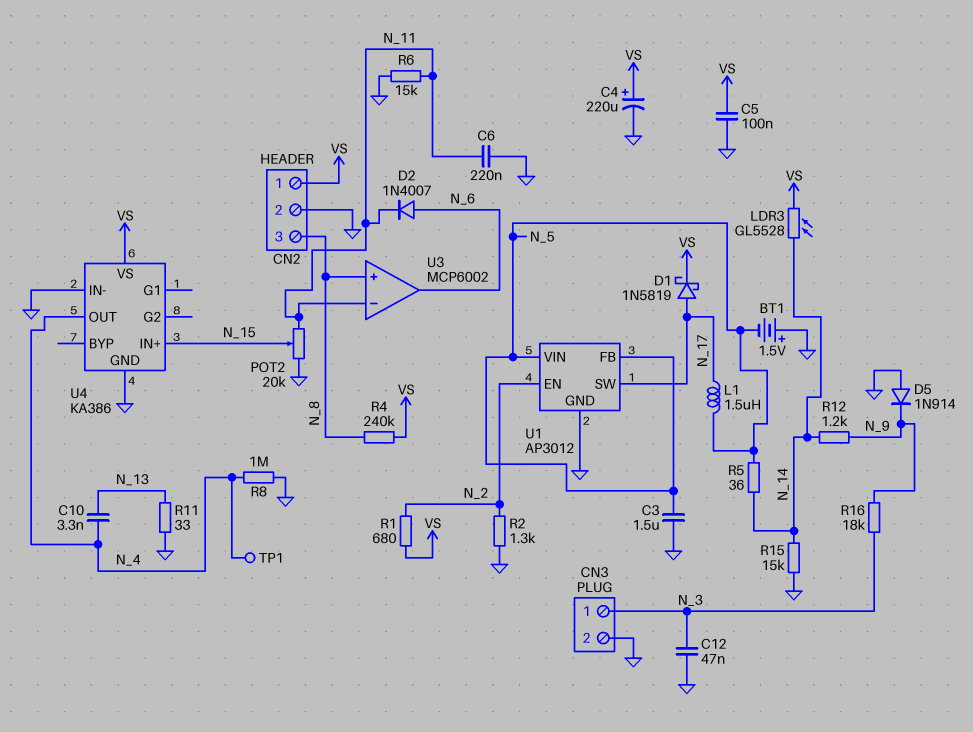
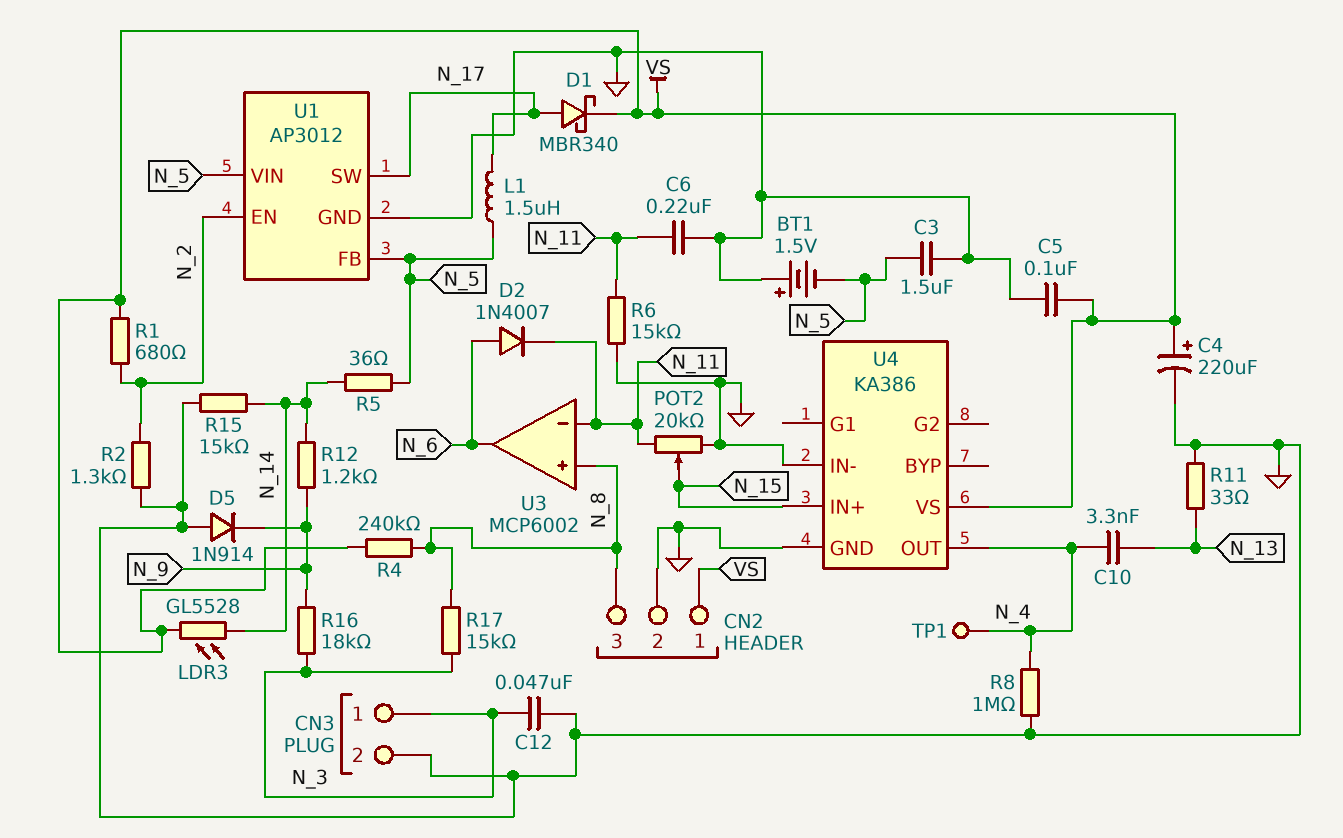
D1: schottky 1N5819 (A N_17, K VS) -> schottky MBR340 (A N_17, K VS)
R17: none -> 15k (N_3, N_8)

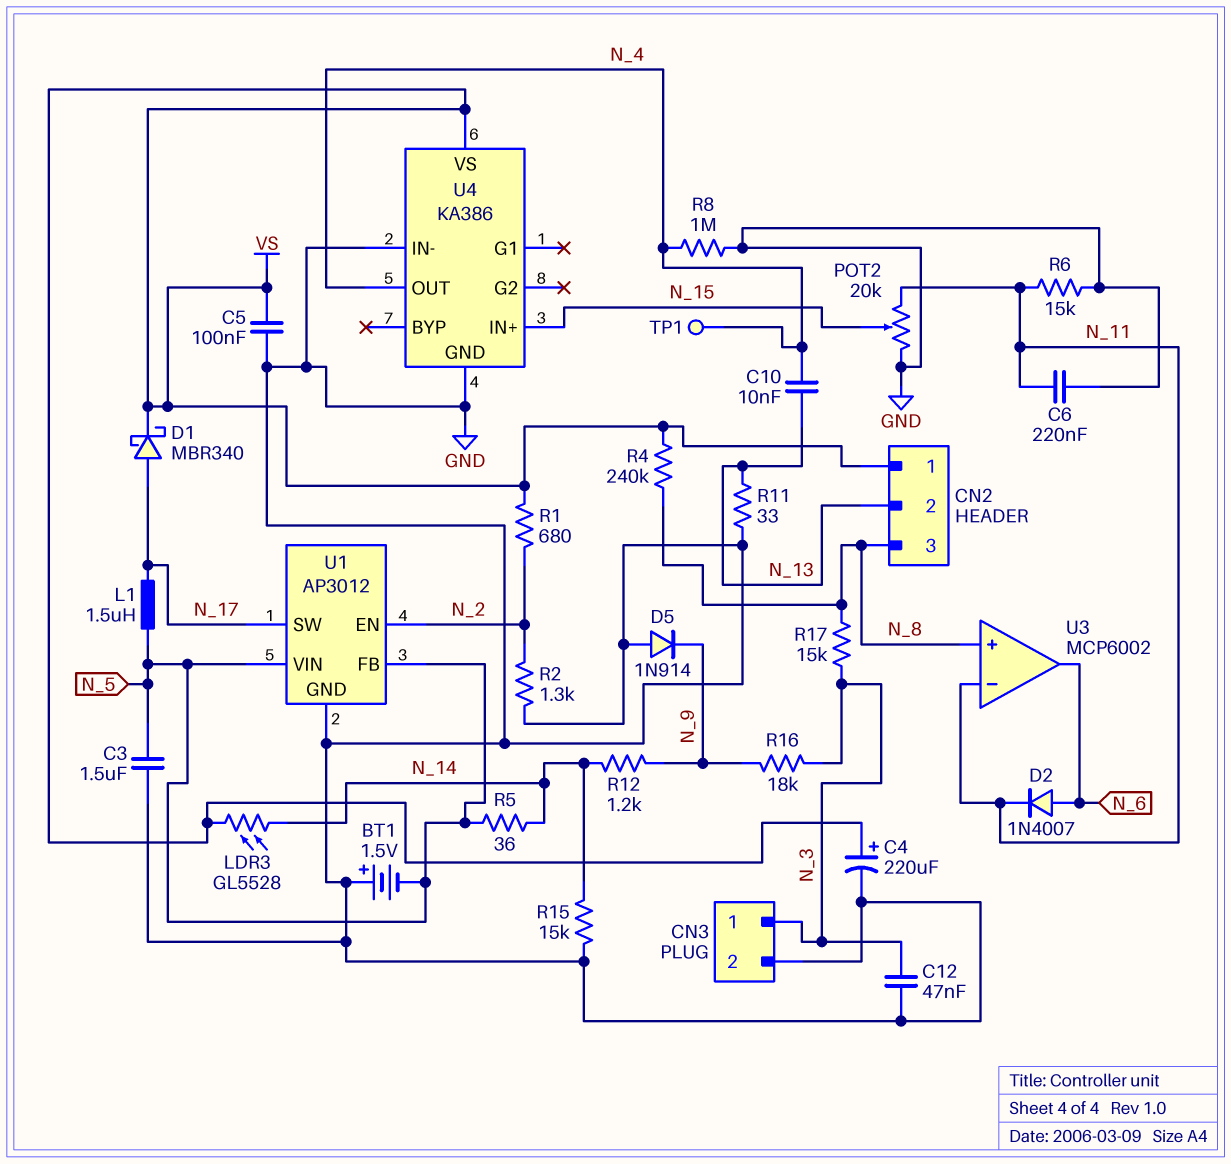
C10: 3.3nF (N_4, N_13) -> 10nF (N_4, N_13)
CN2 pin 2: GND -> N_13

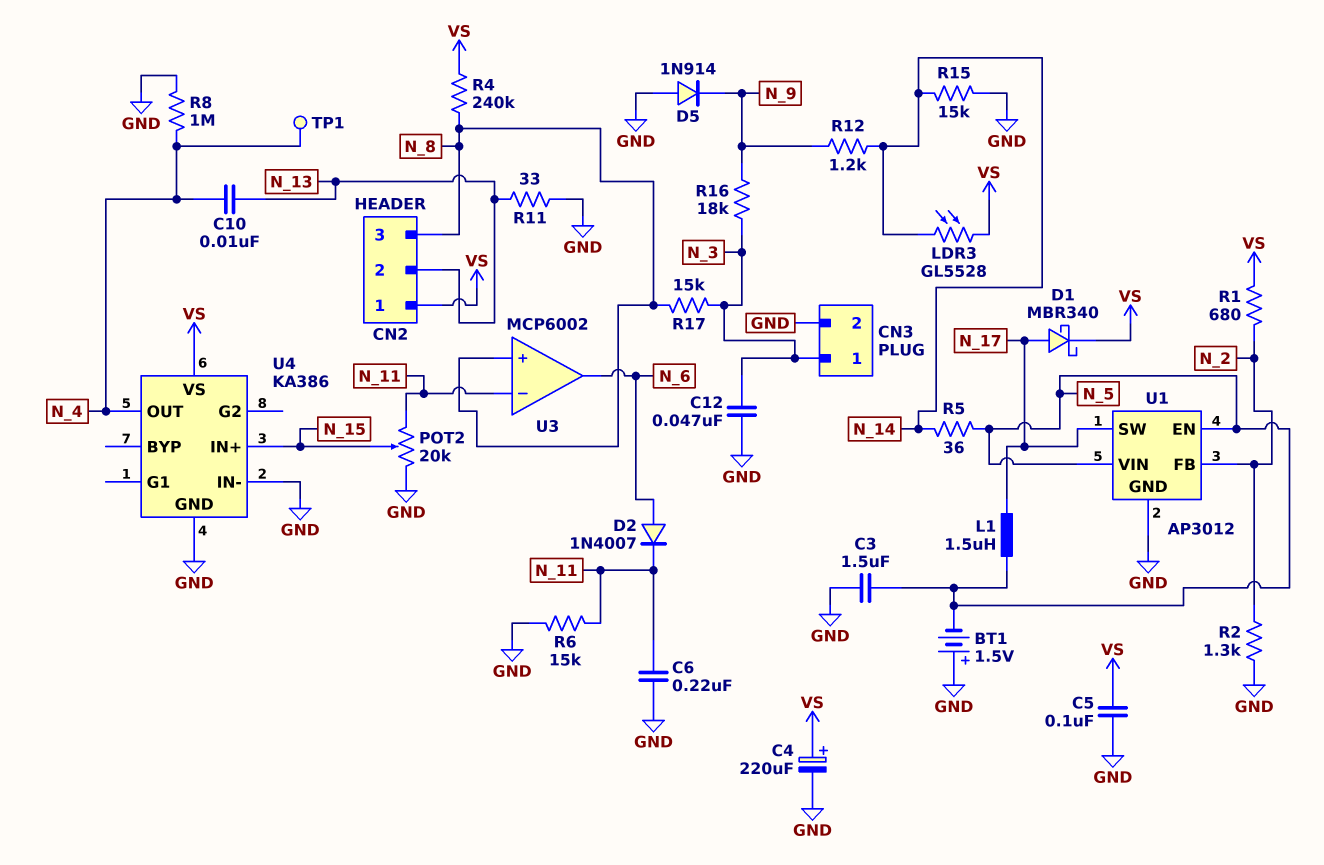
U1 pin EN: N_2 -> N_5
U1 pin FB: N_5 -> N_2

